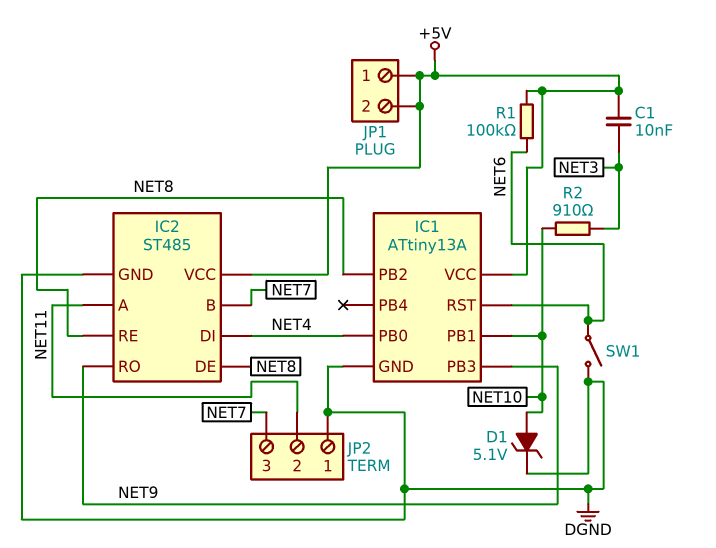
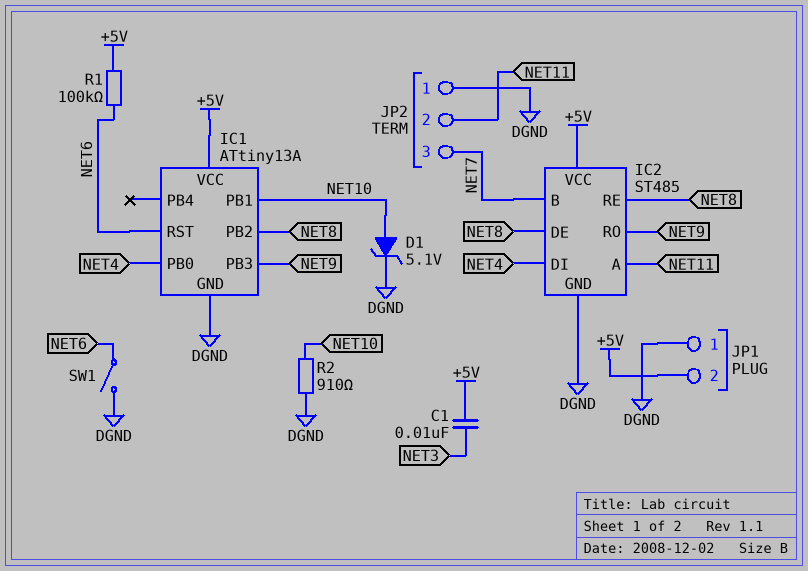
JP1 pin 1: +5V -> DGND
R2: 910 (NET3, NET10) -> 910 (DGND, NET10)

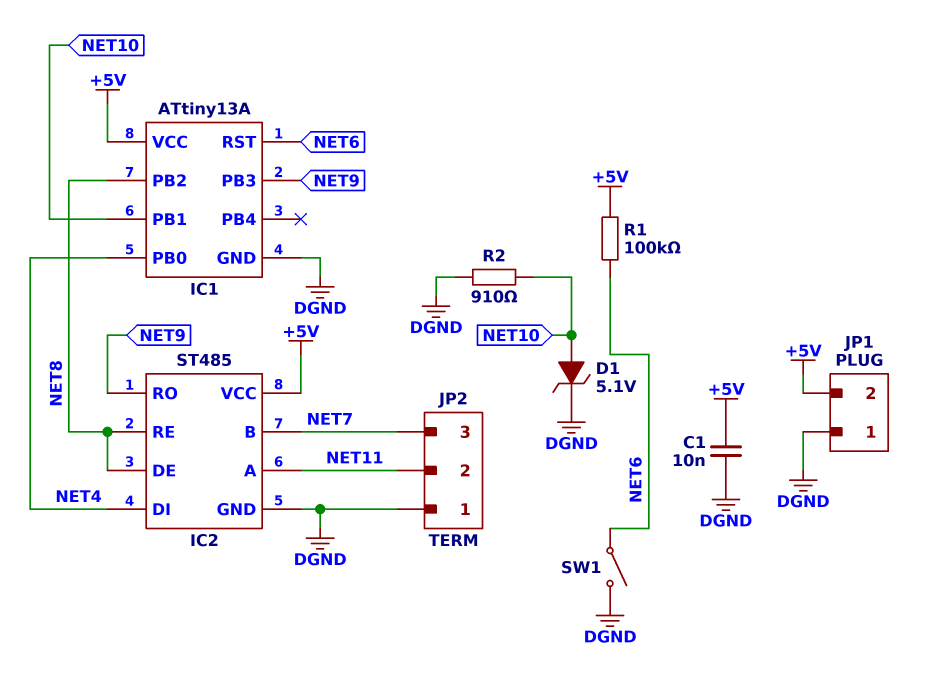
C1: 10nF (+5V, NET3) -> 10nF (+5V, DGND)

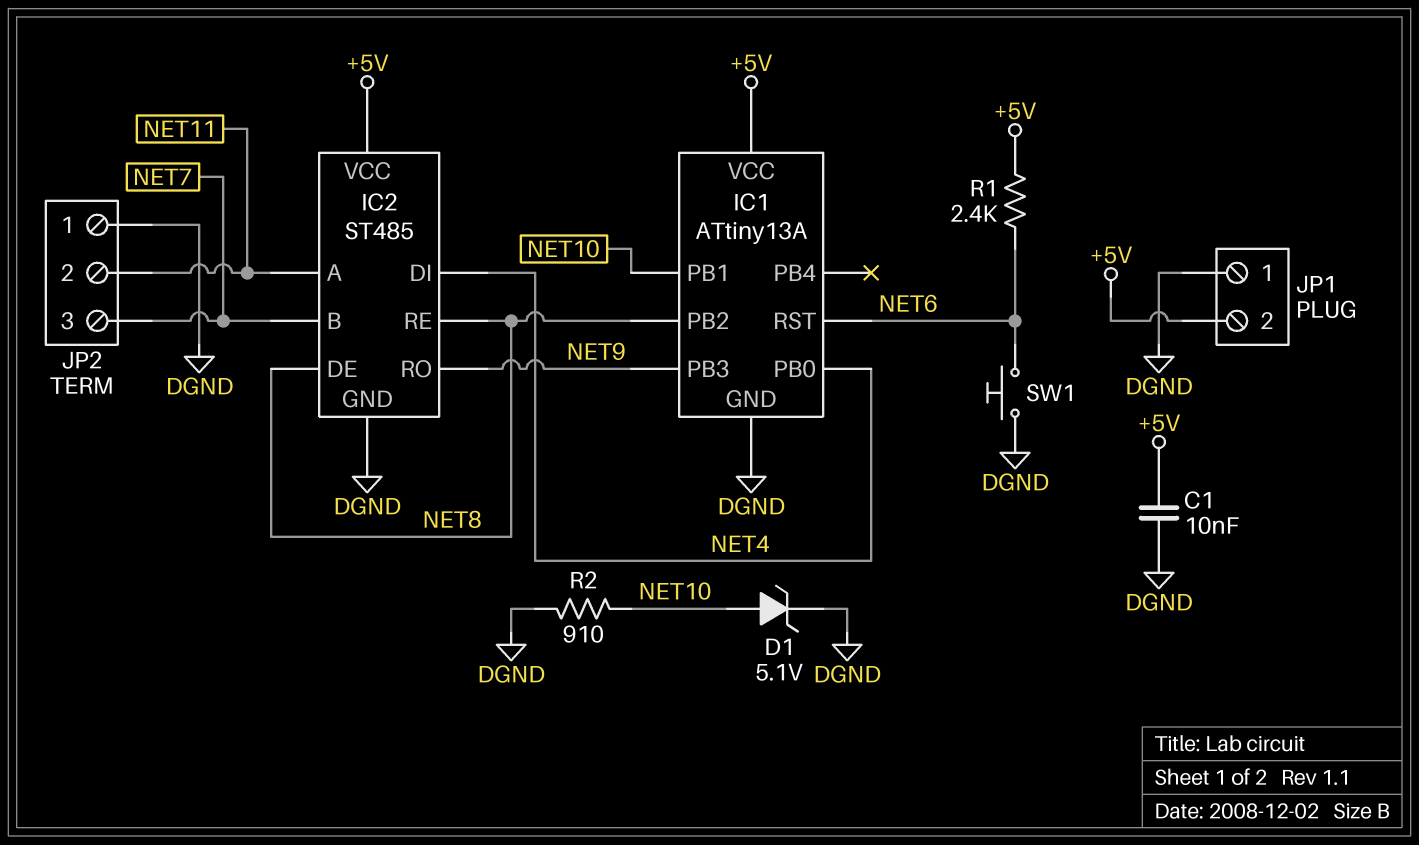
R1: 100k (+5V, NET6) -> 2.4k (+5V, NET6)
SW1: switch (DGND, NET6) -> button (DGND, NET6)

